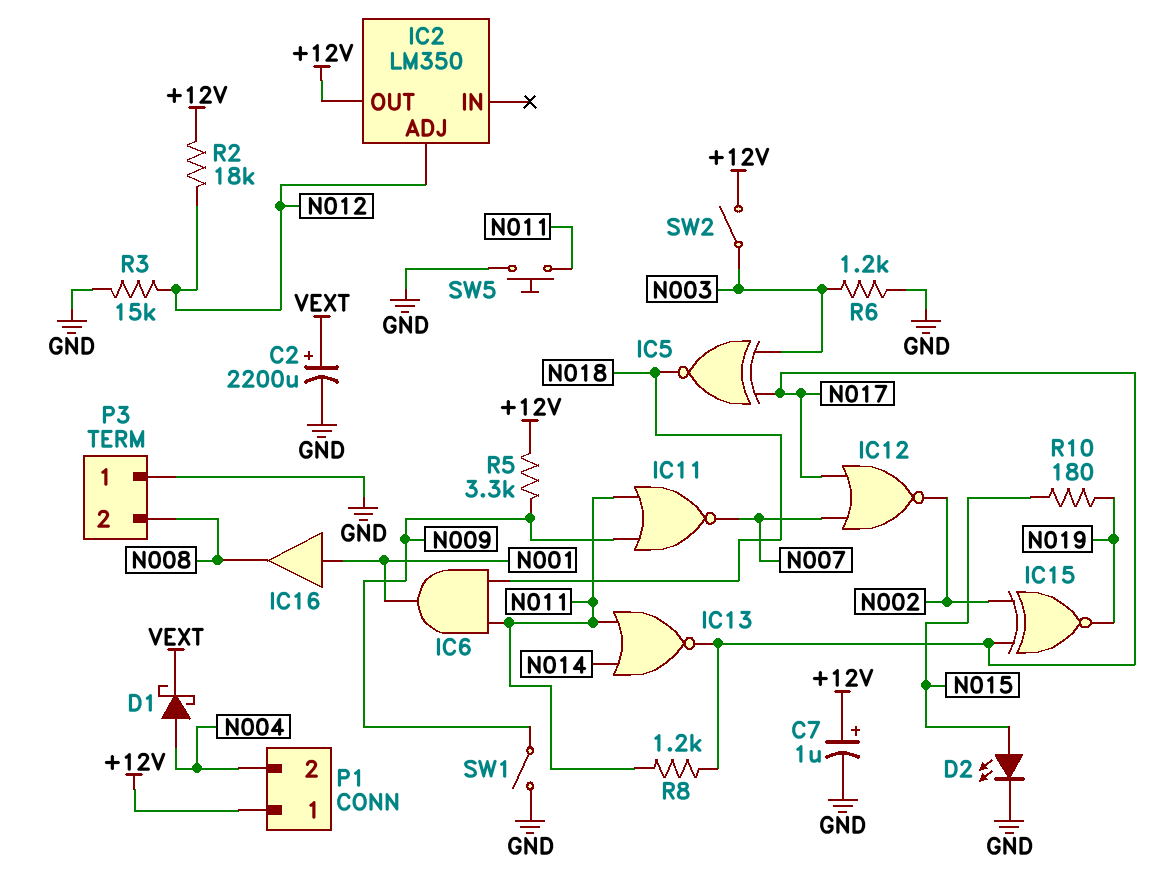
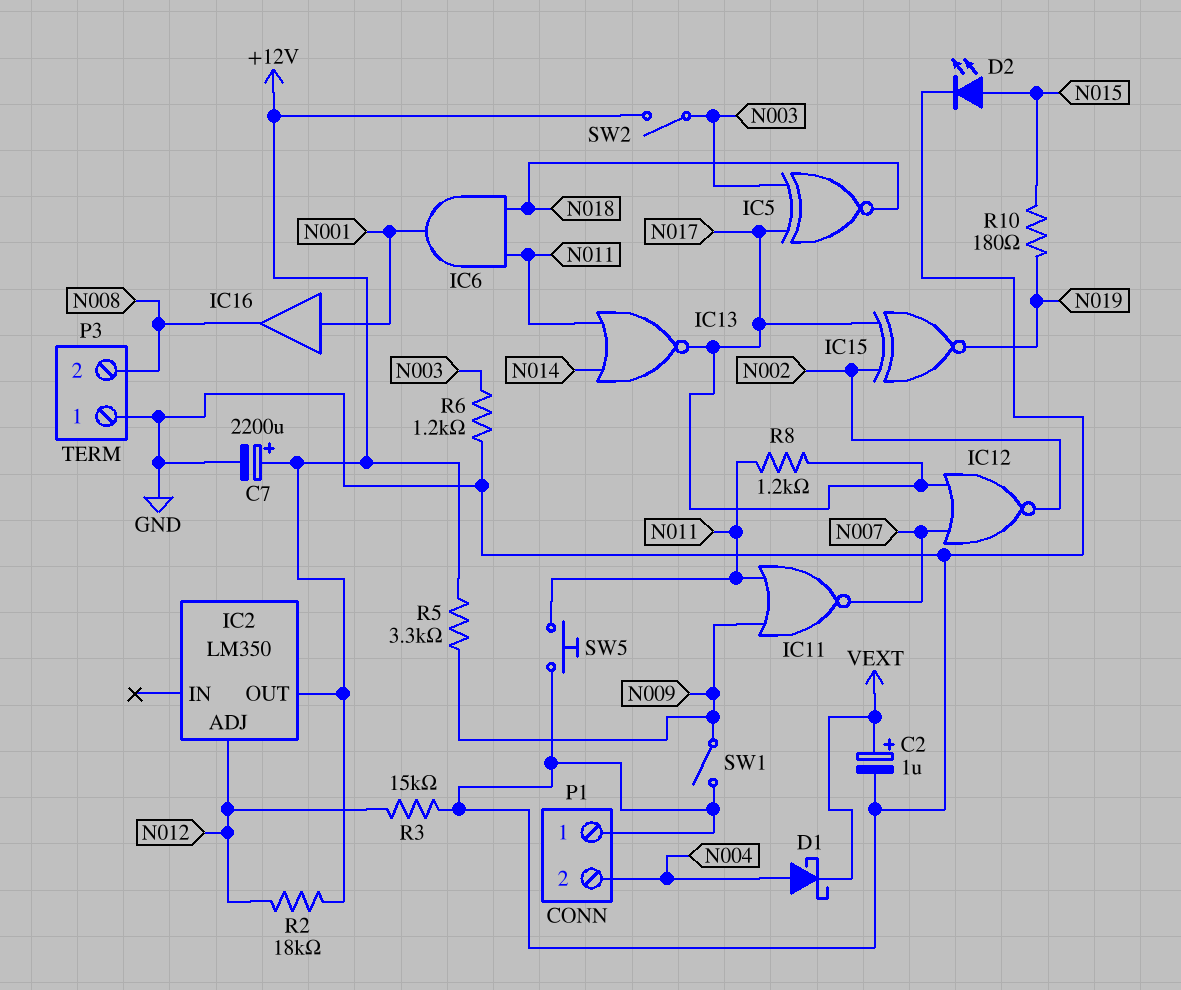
C2: 2200uF (plus VEXT, minus GND) -> 1uF (plus VEXT, minus GND)
C7: 1uF (plus +12V, minus GND) -> 2200uF (plus +12V, minus GND)
P1 pin 1: +12V -> GND

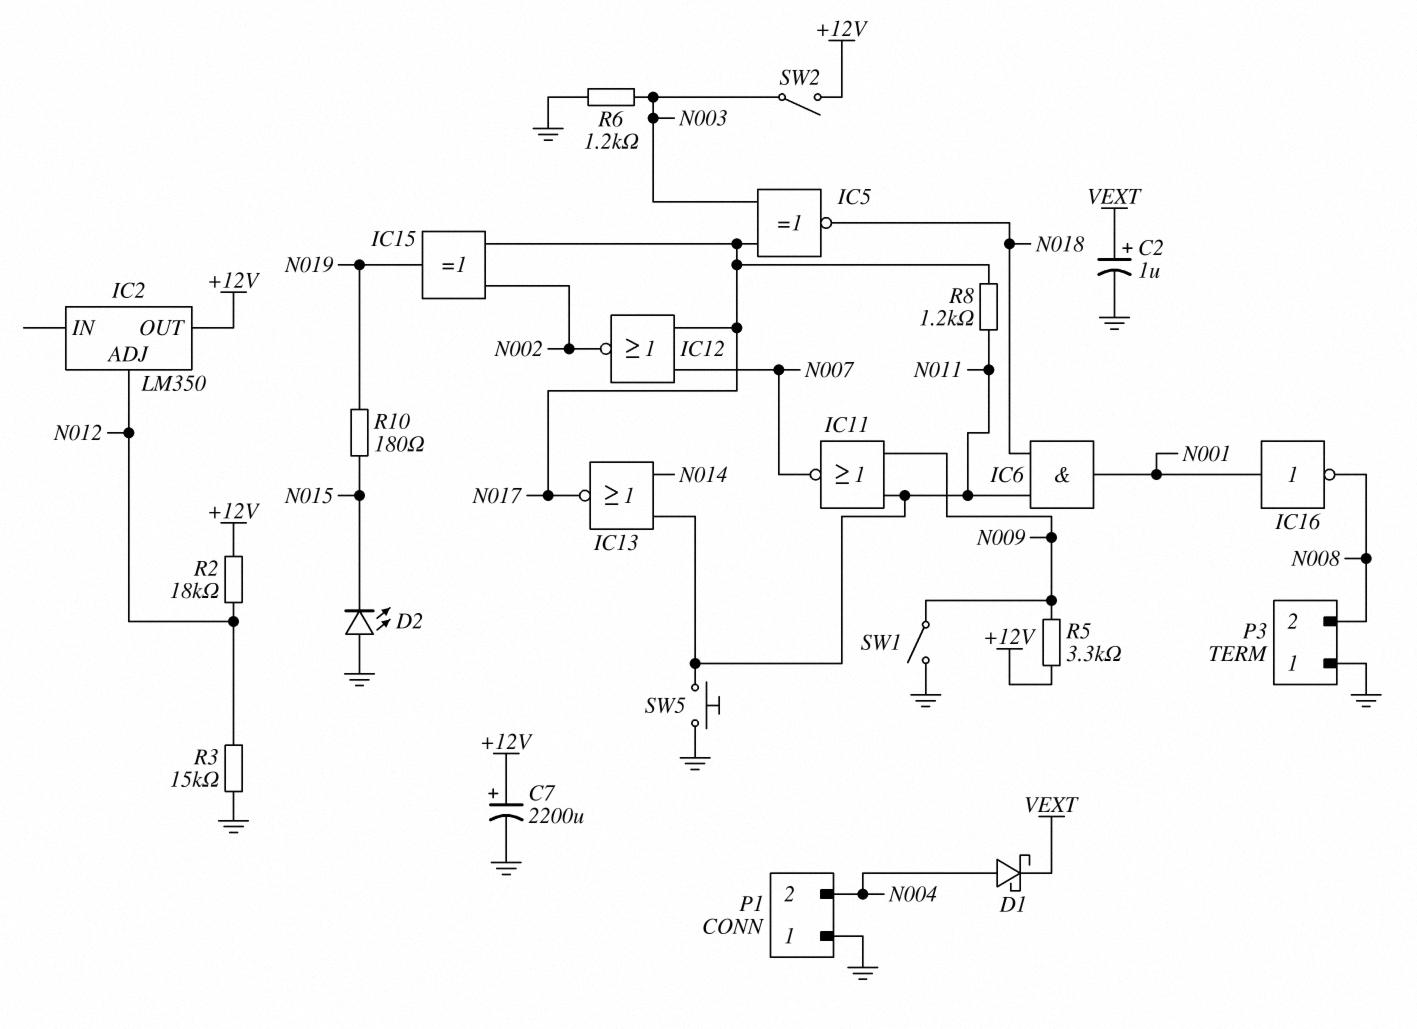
D2: LED (A N015, K GND) -> LED (A GND, K N015)
IC15: XNOR (in N002, in N017, out N019) -> XOR (in N002, in N017, out N019)
IC16: buffer (in N001, out N008) -> NOT (in N001, out N008)

